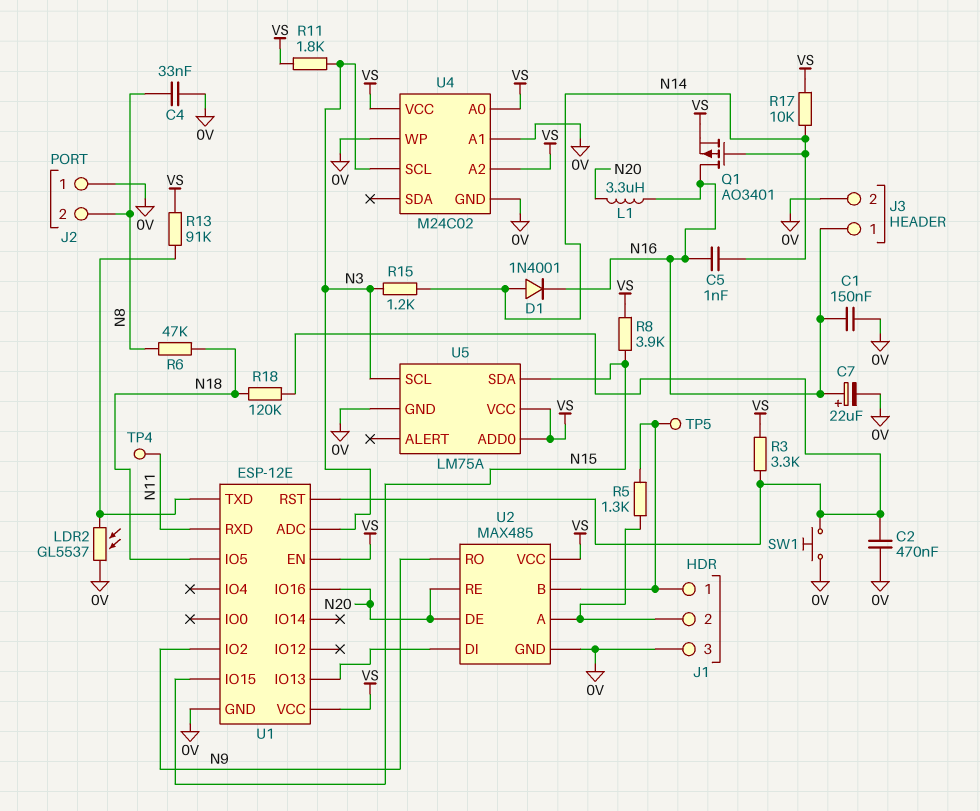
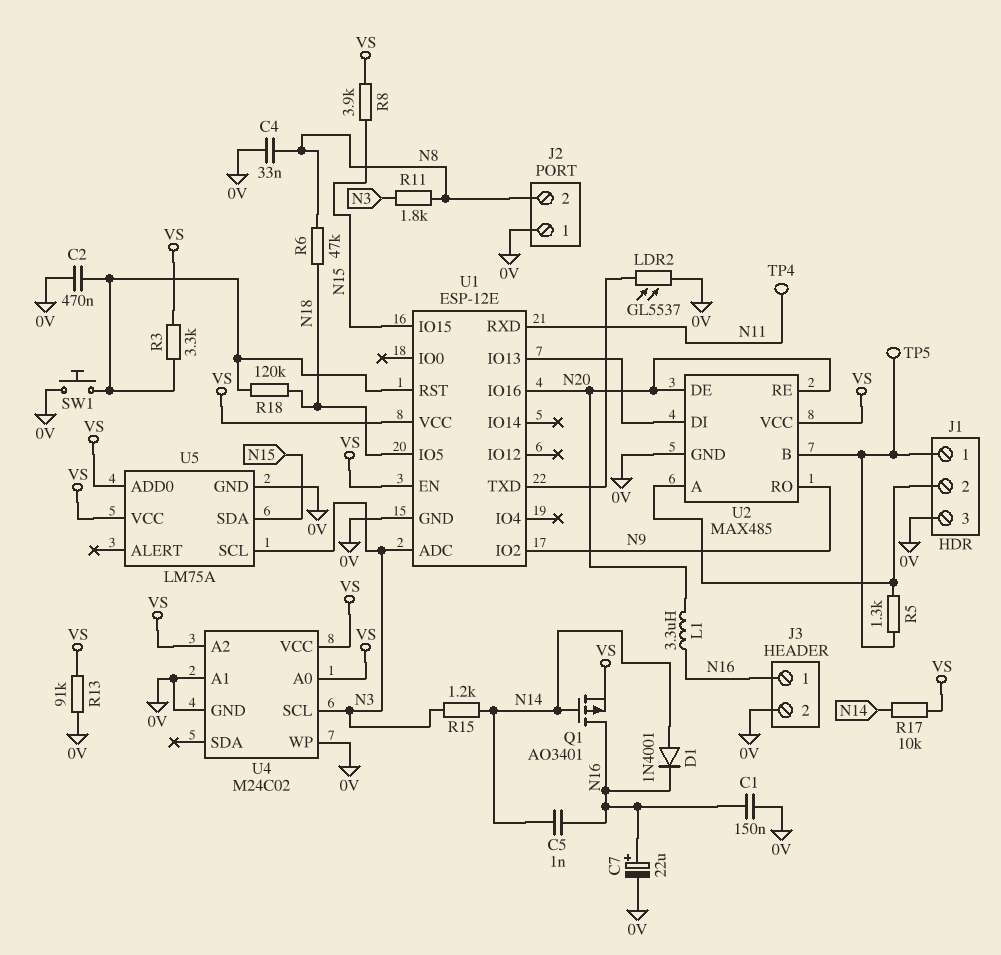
R11: 1.8k (N3, VS) -> 1.8k (N3, N8)
R13: 91k (U1/TXD, VS) -> 91k (0V, VS)

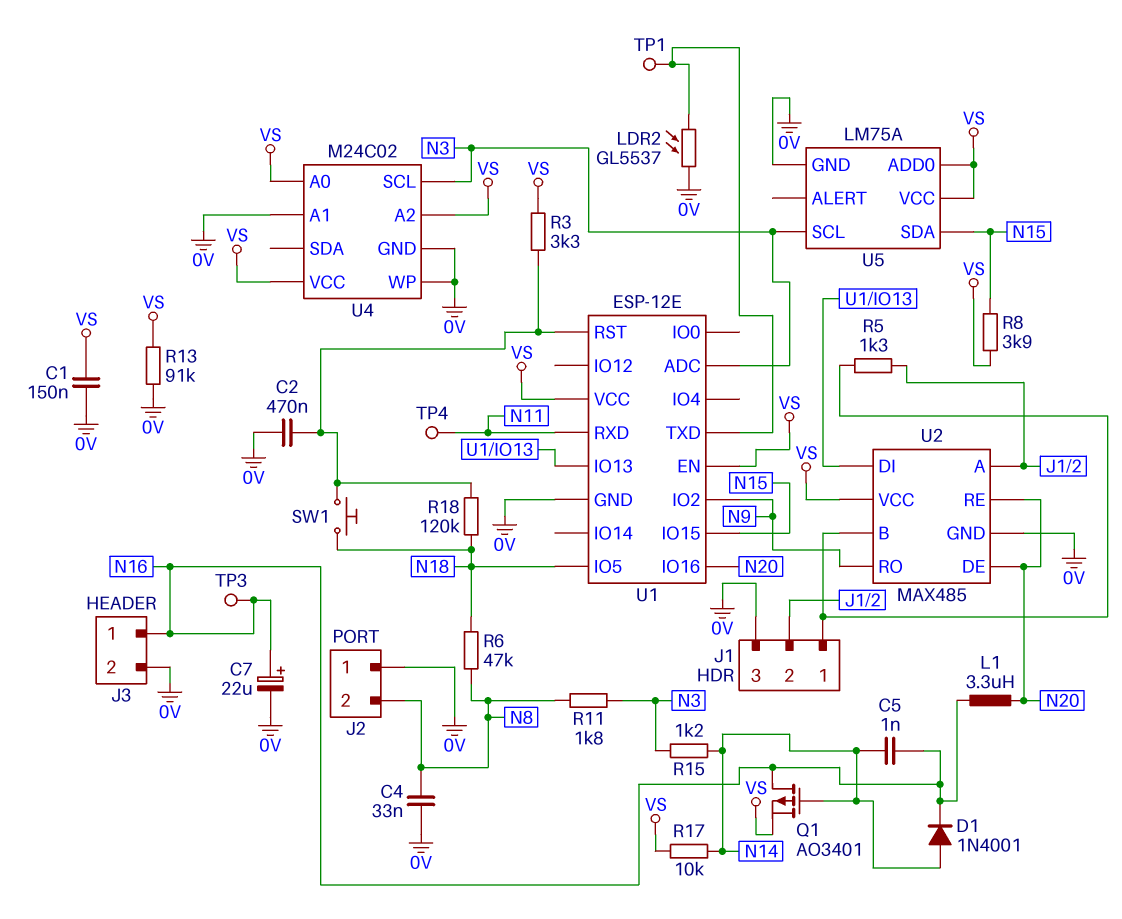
C1: 150nF (0V, N16) -> 150nF (0V, VS)
SW1: button (0V, U1/RST) -> button (N18, U1/RST)
TP1: none -> test point (U1/TXD)
TP3: none -> test point (N16)
TP5: test point (J1/1) -> none

